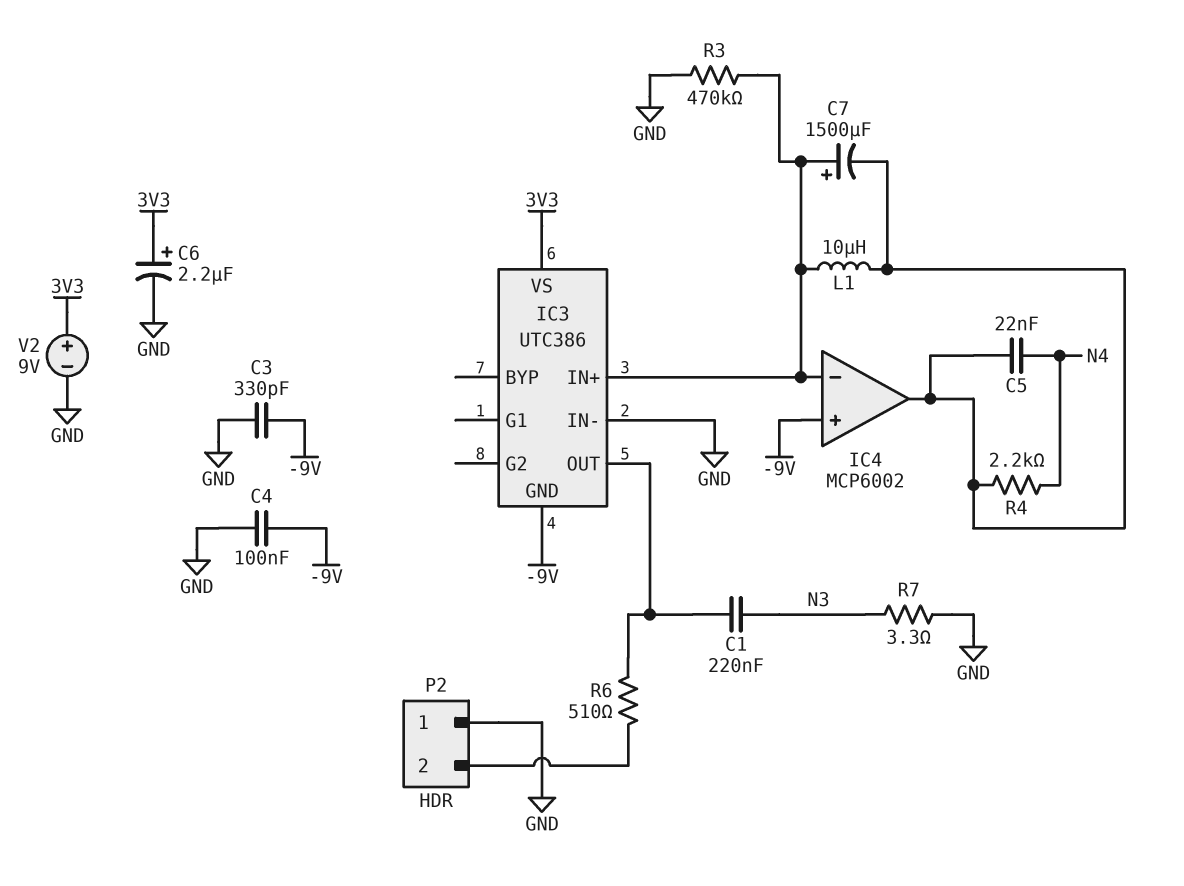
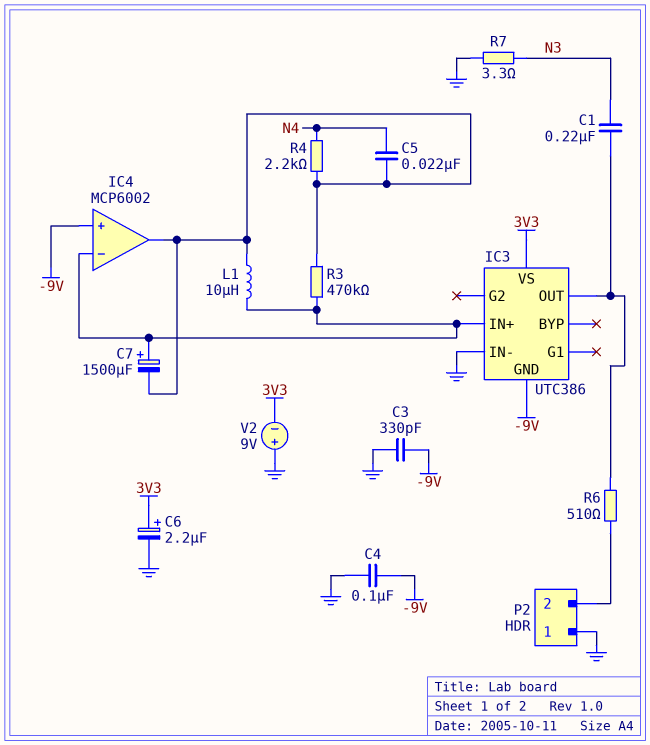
R3: 470k (GND, IC3/IN+) -> 470k (IC3/IN+, IC4/out)
V2: 9V (plus 3V3, minus GND) -> 9V (plus GND, minus 3V3)

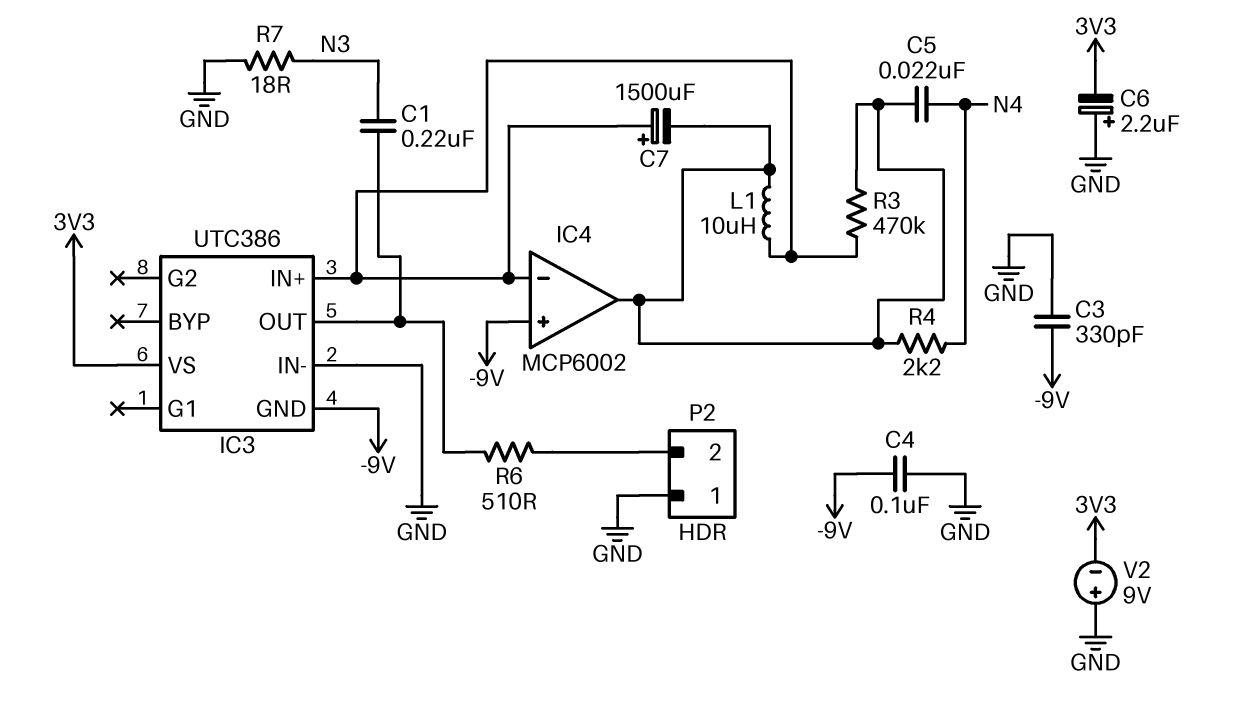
C6: 2.2uF (plus 3V3, minus GND) -> 2.2uF (plus GND, minus 3V3)
R7: 3.3 (GND, N3) -> 18 (GND, N3)

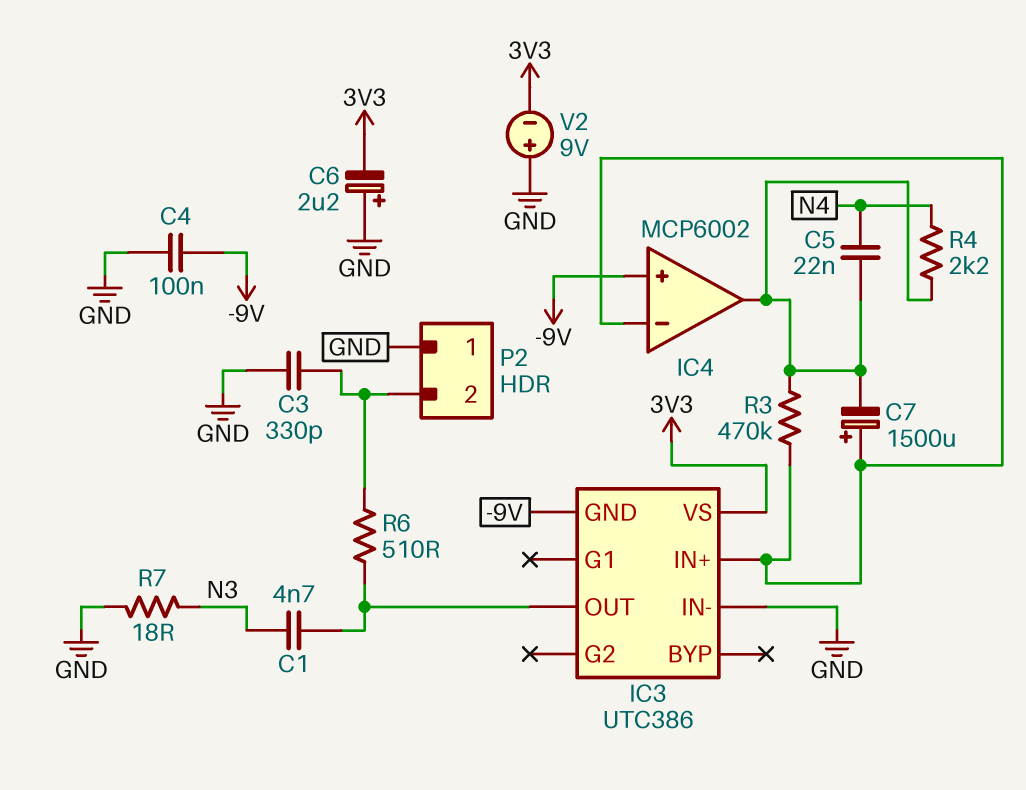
C1: 220nF (IC3/OUT, N3) -> 4.7nF (IC3/OUT, N3)
C3: 330pF (-9V, GND) -> 330pF (GND, P2/2)
L1: 10uH (IC3/IN+, IC4/out) -> none

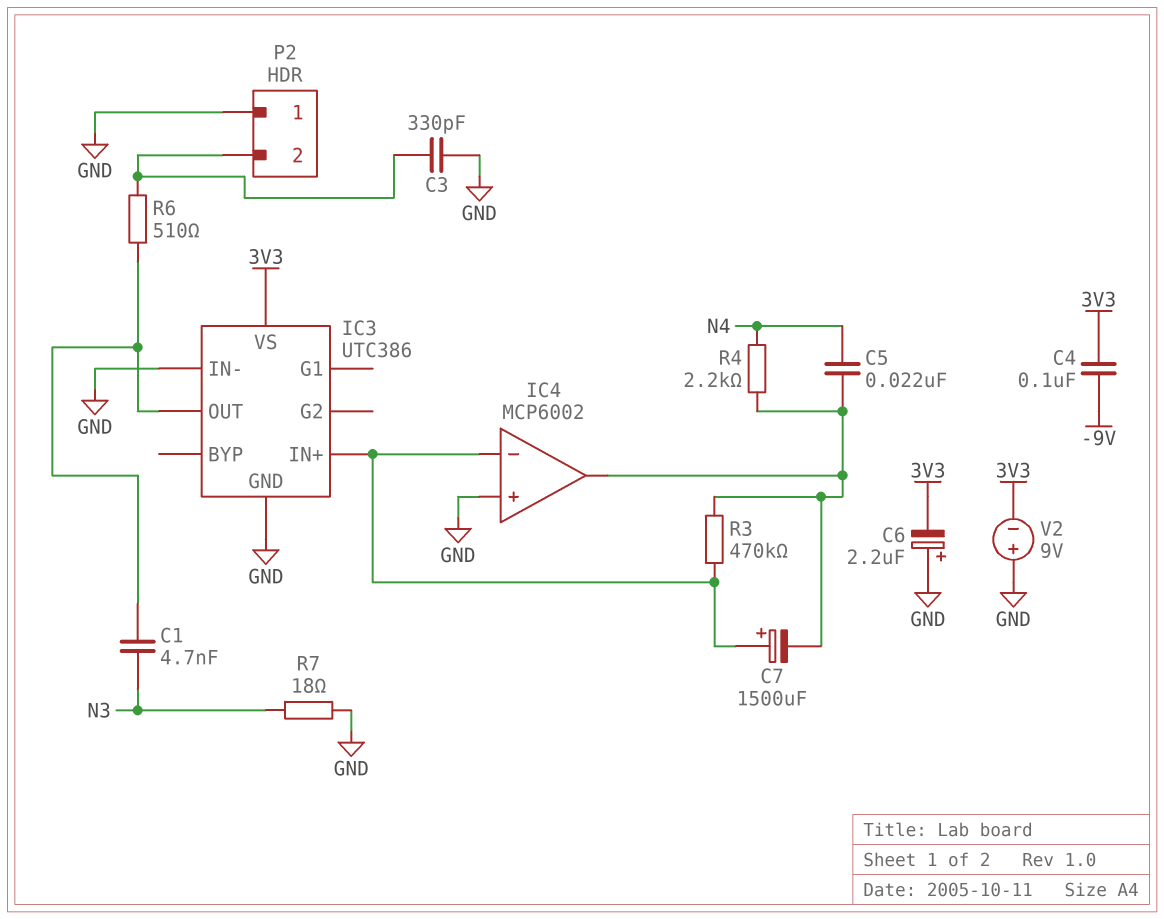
C4: 100nF (-9V, GND) -> 100nF (-9V, 3V3)
IC3 pin GND: -9V -> GND
IC4 pin in+: -9V -> GND

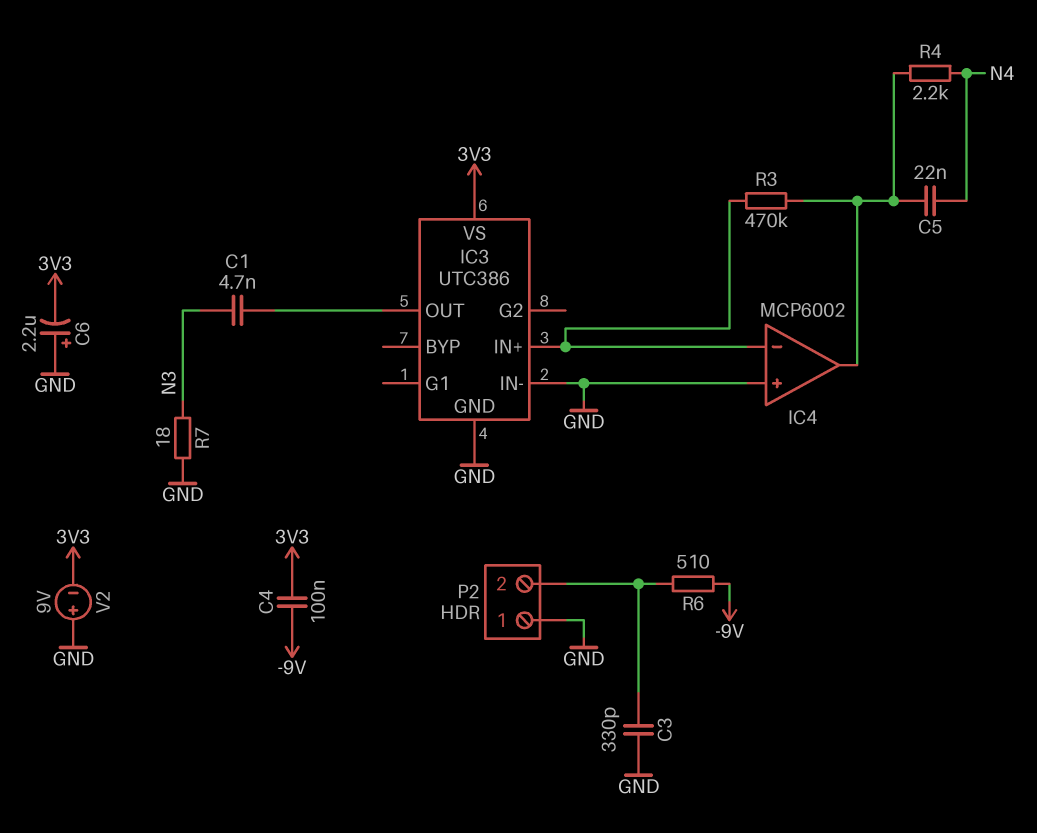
C7: 1500uF (plus IC3/IN+, minus IC4/out) -> none
R6: 510 (IC3/OUT, P2/2) -> 510 (-9V, P2/2)

